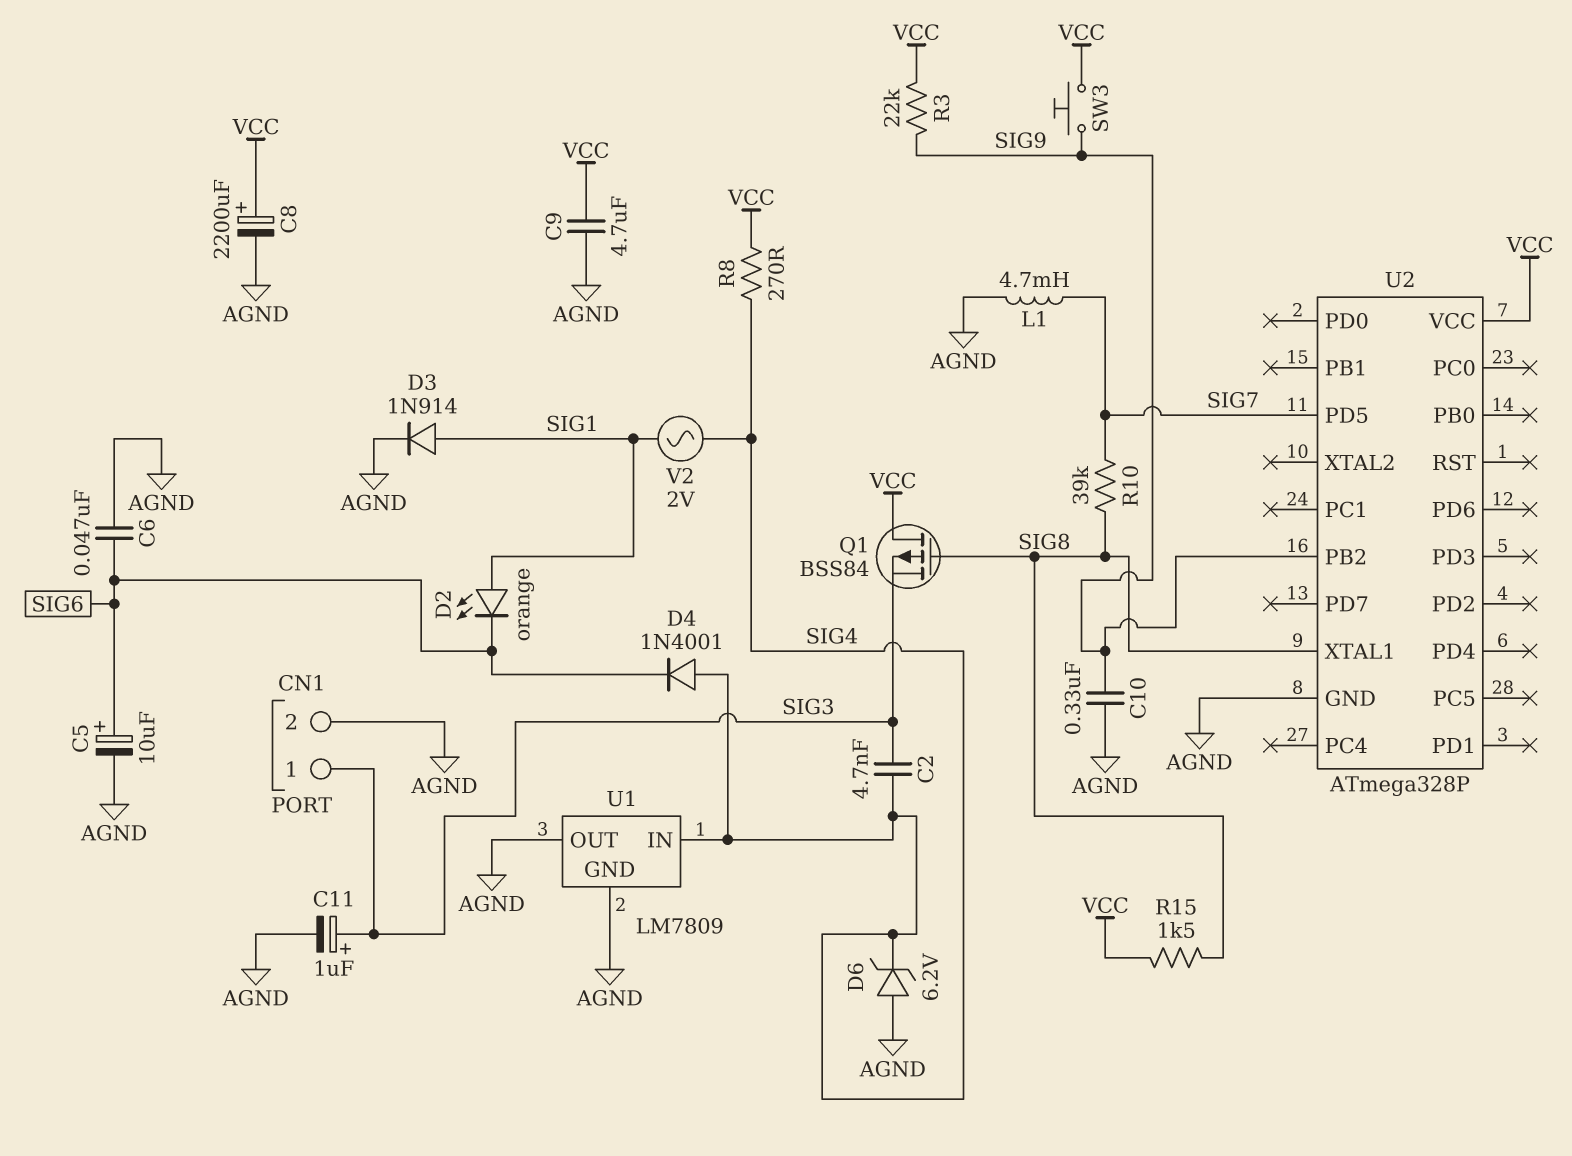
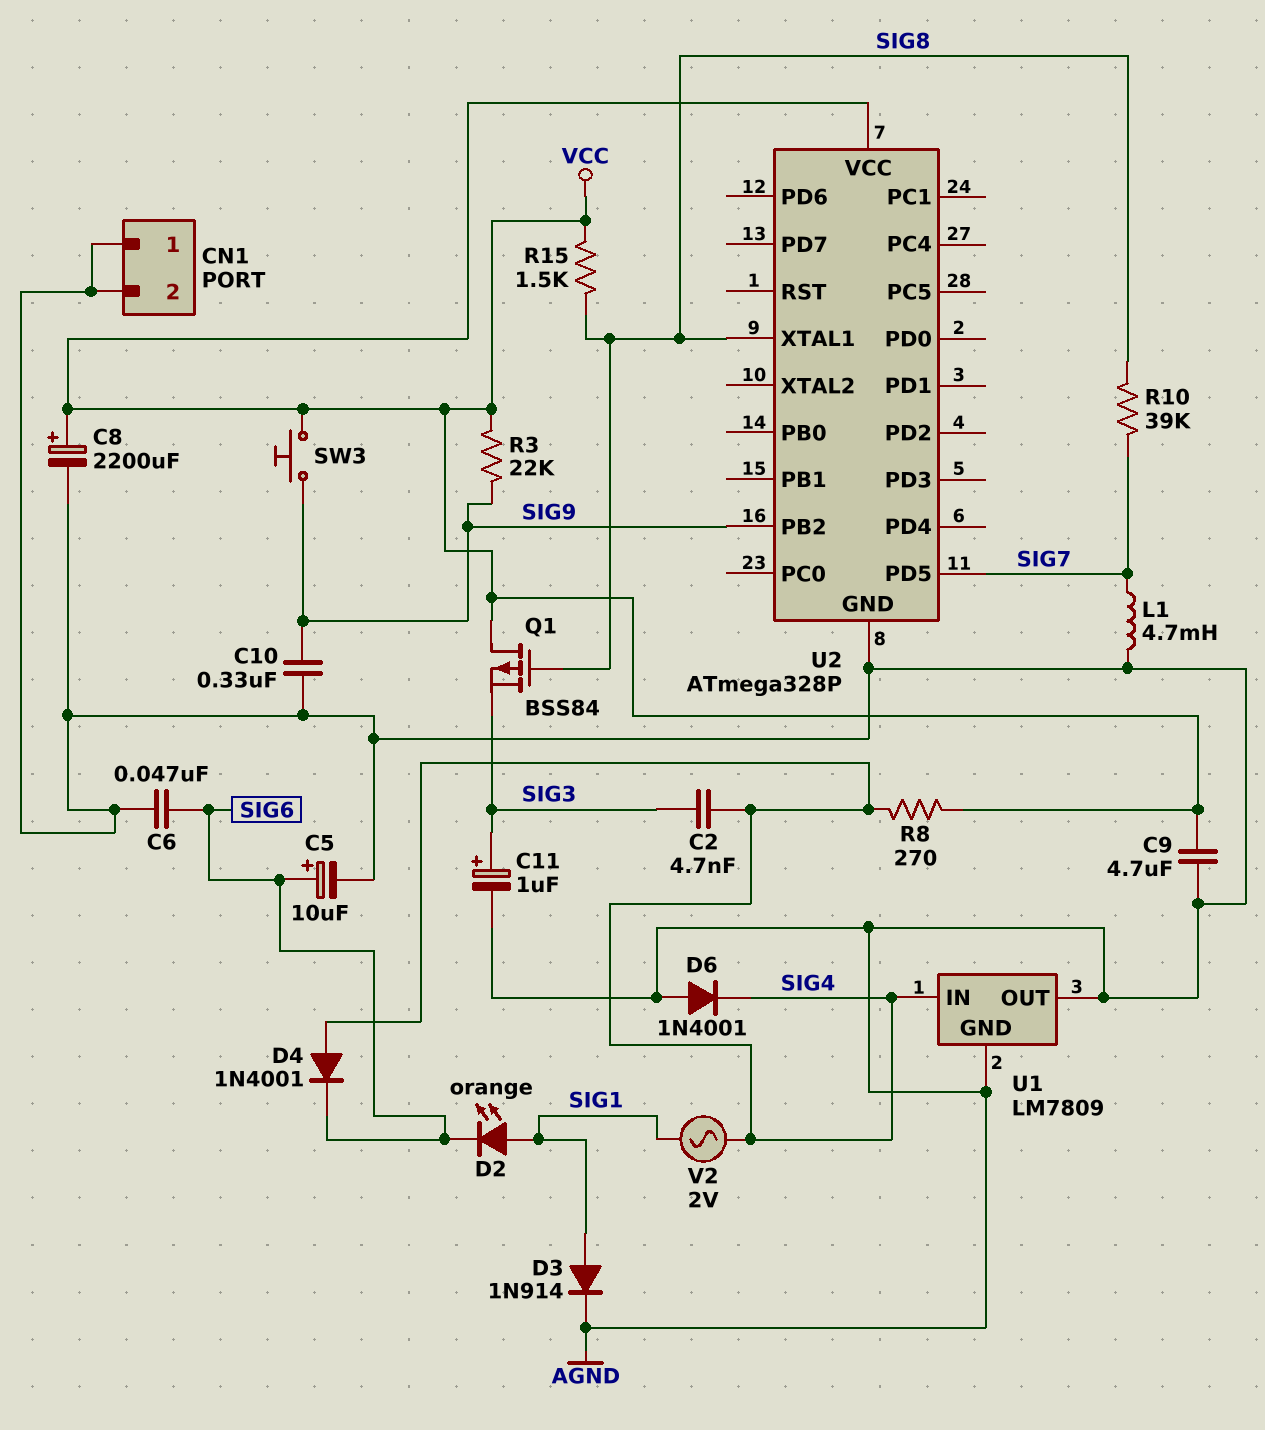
CN1 pin 1: SIG3 -> AGND
D6: zener 6.2V (A AGND, K SIG4) -> diode 1N4001 (A AGND, K SIG4)

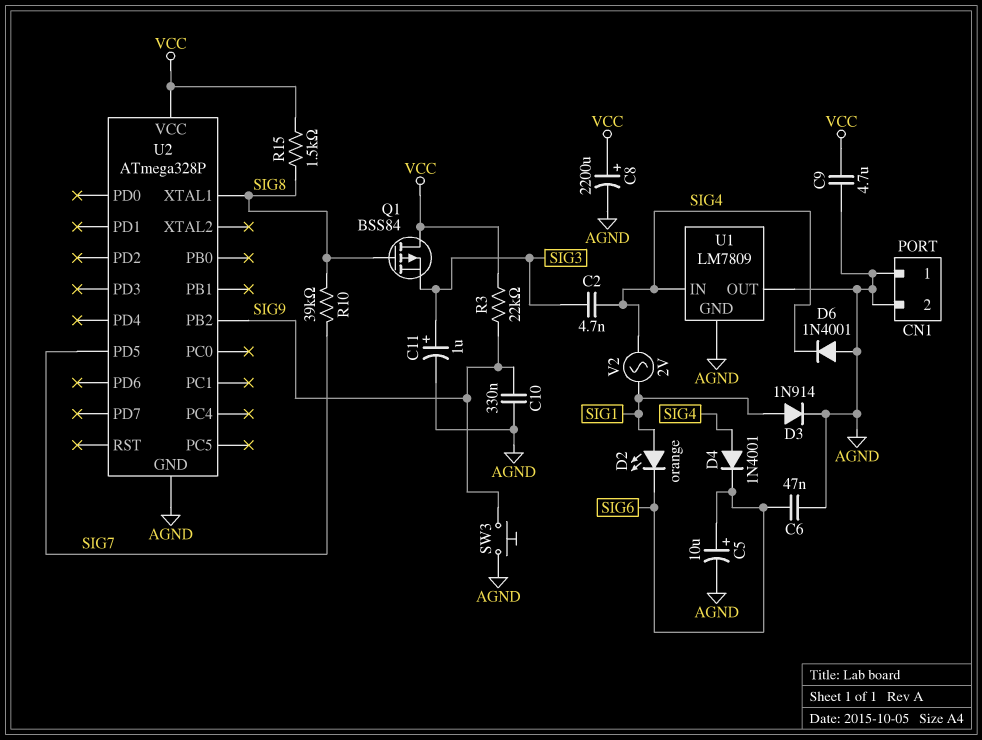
L1: 4.7mH (AGND, SIG7) -> none
R8: 270 (SIG4, VCC) -> none
SW3: button (SIG9, VCC) -> button (AGND, SIG9)

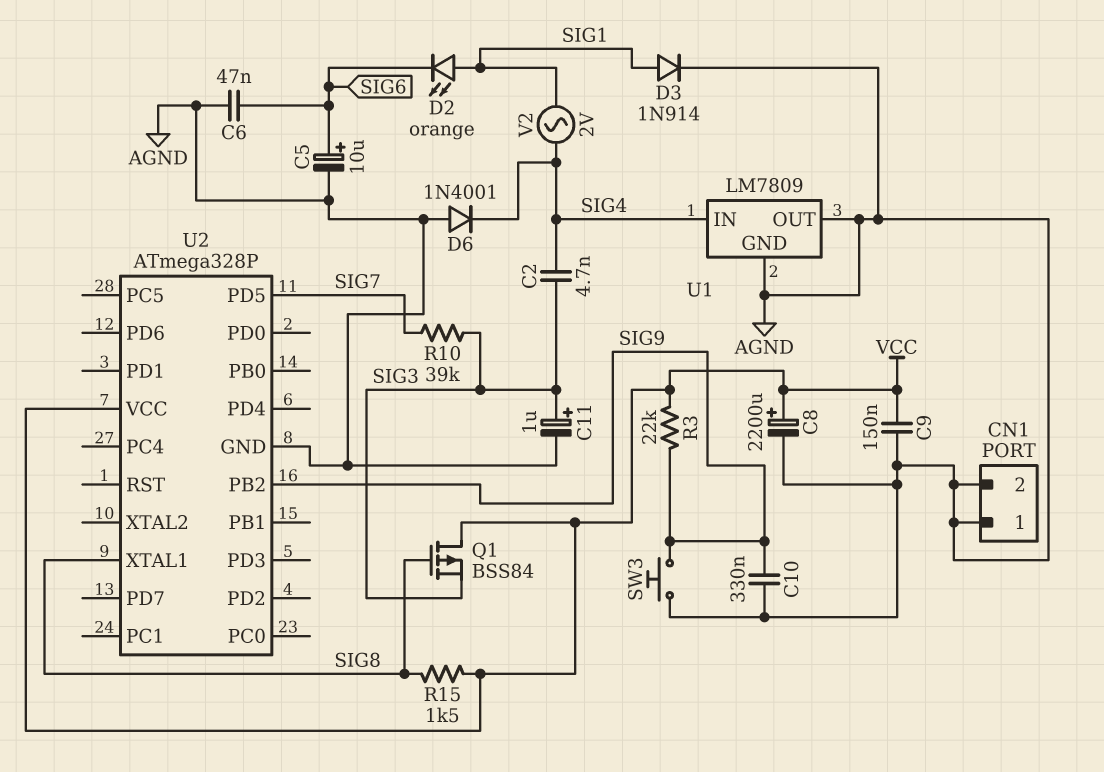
C9: 4.7uF (AGND, VCC) -> 150nF (AGND, VCC)
D4: diode 1N4001 (A SIG4, K SIG6) -> none
R10: 39k (SIG7, SIG8) -> 39k (SIG3, SIG7)

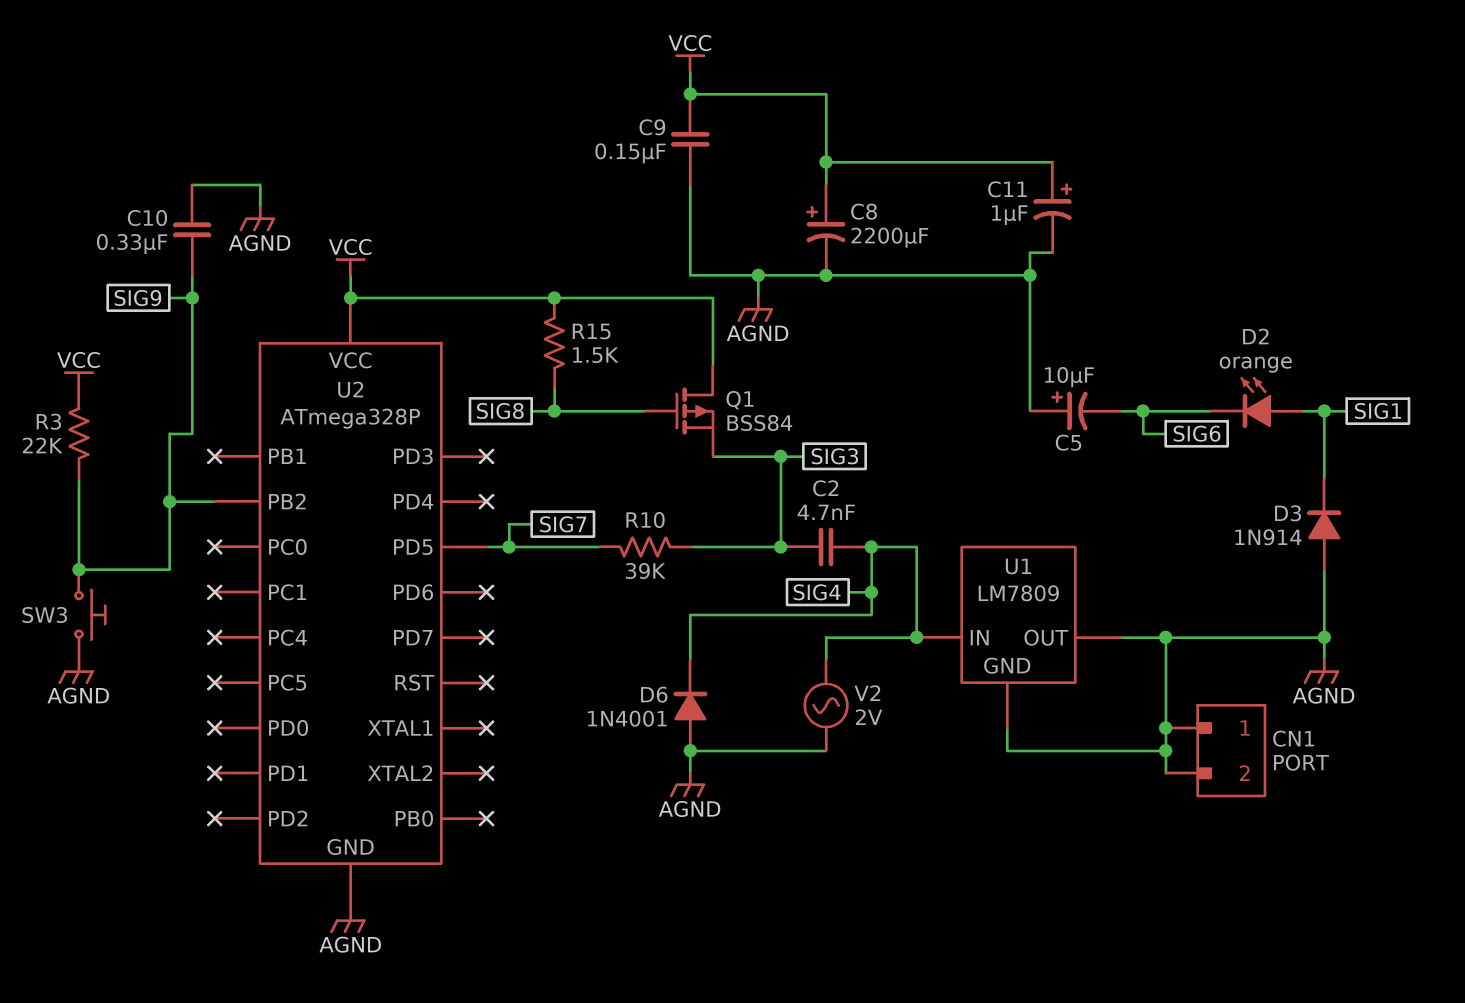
C5: 10uF (plus SIG6, minus AGND) -> 10uF (plus AGND, minus SIG6)
C6: 47nF (AGND, SIG6) -> none
C11: 1uF (plus SIG3, minus AGND) -> 1uF (plus VCC, minus AGND)
D3: diode 1N914 (A SIG1, K AGND) -> diode 1N914 (A AGND, K SIG1)
U2 pin XTAL1: SIG8 -> none
V2: AC 2V (SIG1, SIG4) -> AC 2V (AGND, SIG4)

